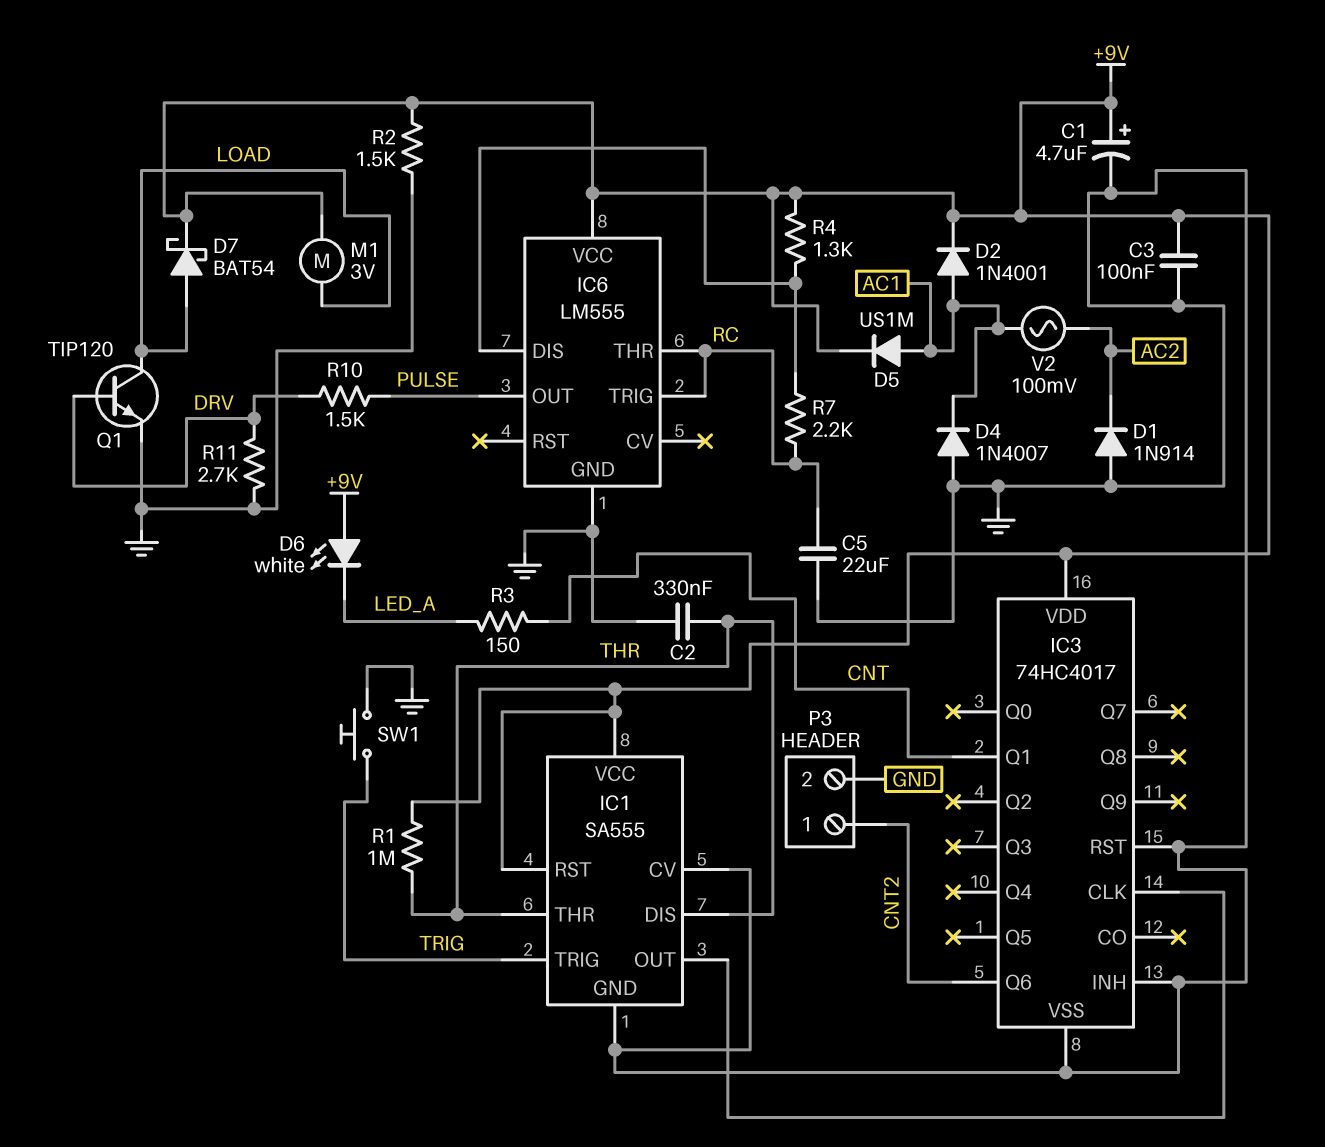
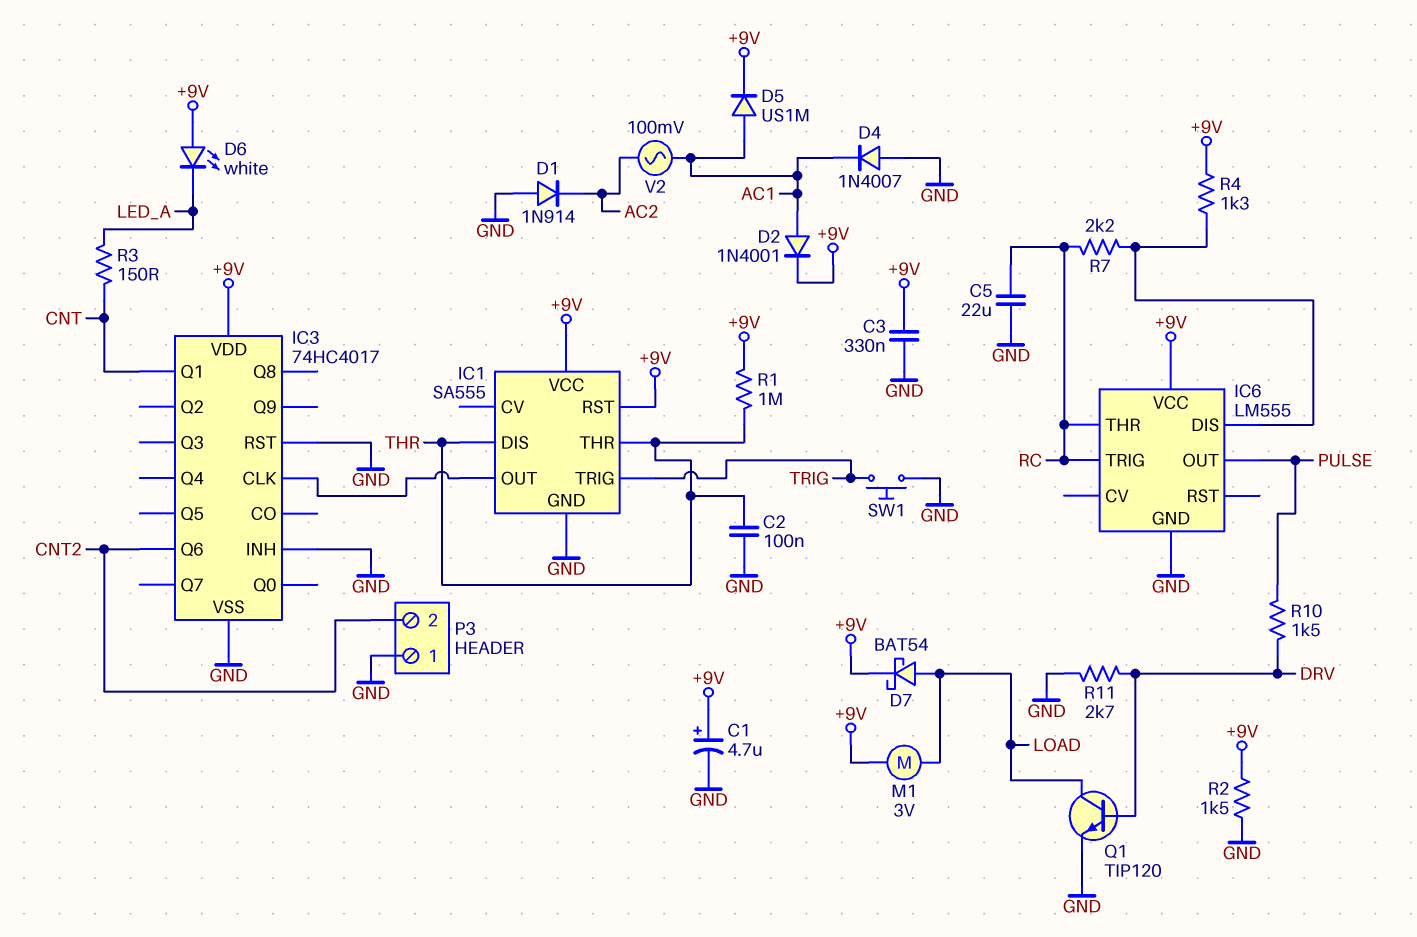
C2: 330nF (GND, THR) -> 100nF (GND, THR)
C3: 100nF (+9V, GND) -> 330nF (+9V, GND)
IC1 pin CV: GND -> none
P3 pin 1: CNT2 -> GND
P3 pin 2: GND -> CNT2

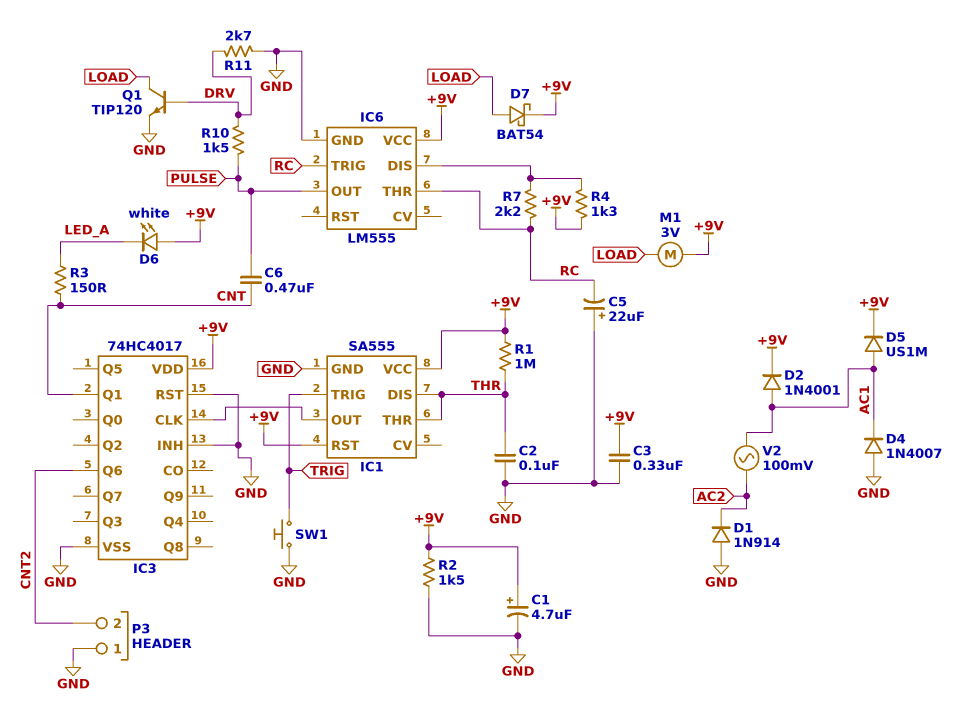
C5: 22uF (GND, RC) -> 22uF (plus GND, minus RC)
C6: none -> 470nF (CNT, PULSE)

